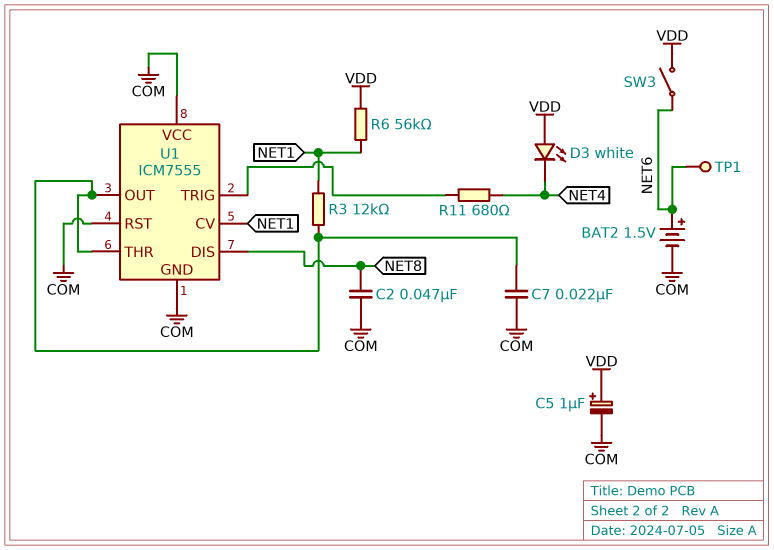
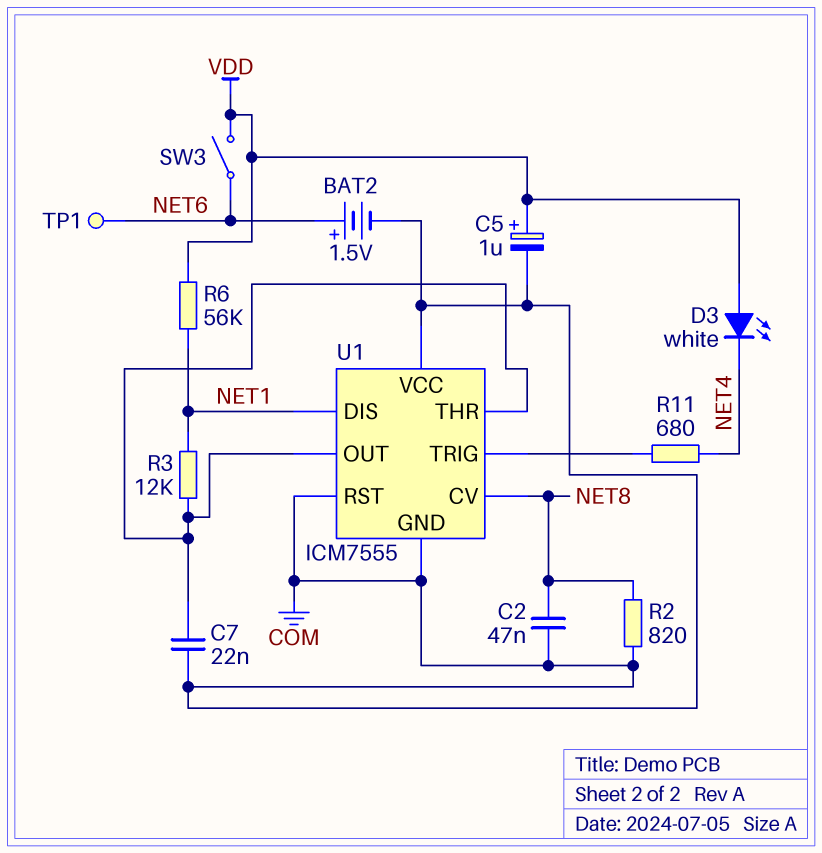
R2: none -> 820 (COM, NET8)
U1 pin CV: NET1 -> NET8
U1 pin DIS: NET8 -> NET1

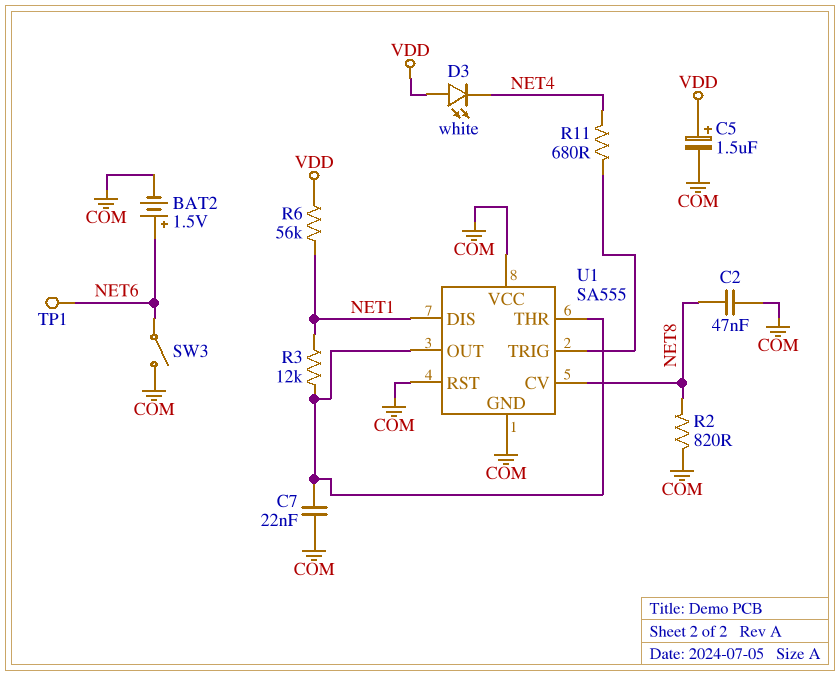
C5: 1uF (plus VDD, minus COM) -> 1.5uF (plus VDD, minus COM)
SW3: switch (NET6, VDD) -> switch (COM, NET6)
U1: ICM7555 -> SA555

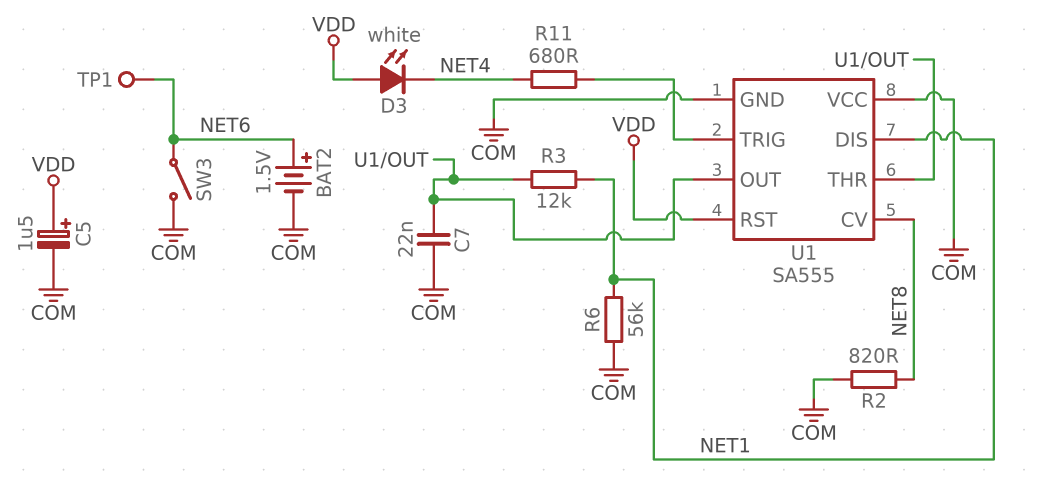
C2: 47nF (COM, NET8) -> none
R6: 56k (NET1, VDD) -> 56k (COM, NET1)
U1 pin RST: COM -> VDD

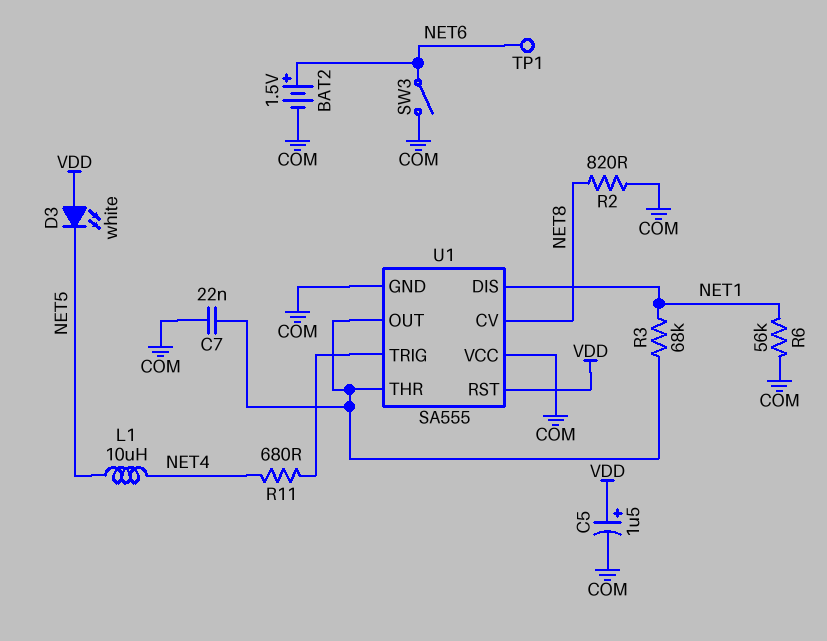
D3: LED white (A VDD, K NET4) -> LED white (A VDD, K NET5)
L1: none -> 10uH (NET4, NET5)
R3: 12k (NET1, U1/OUT) -> 68k (NET1, U1/OUT)

